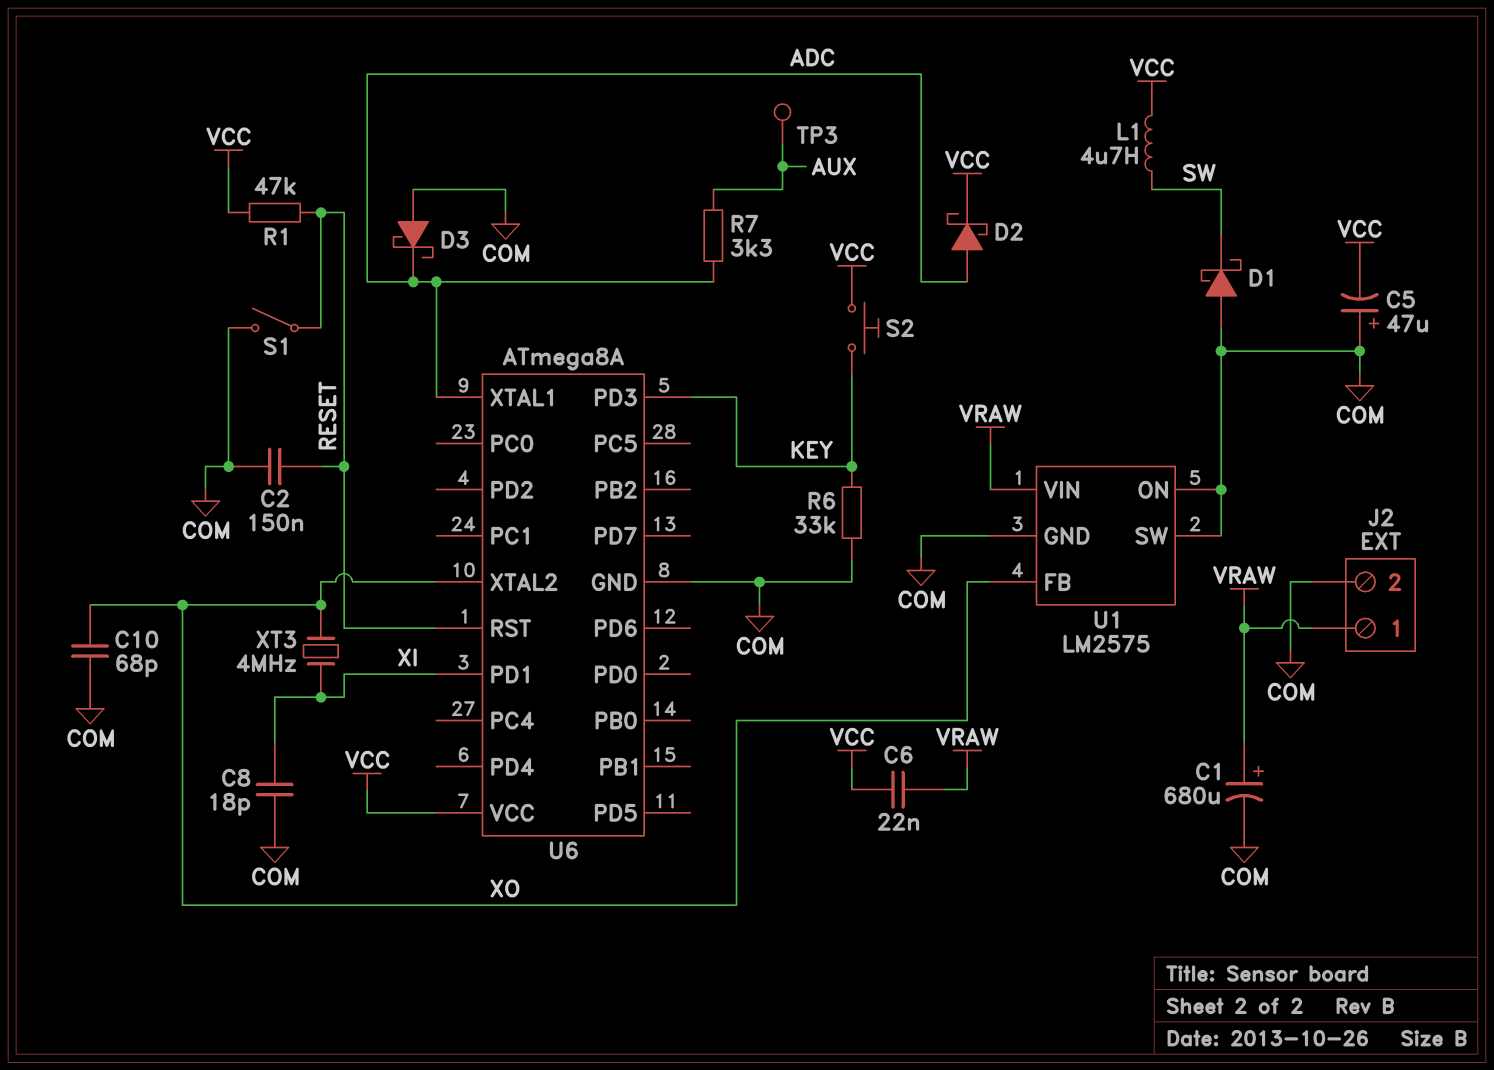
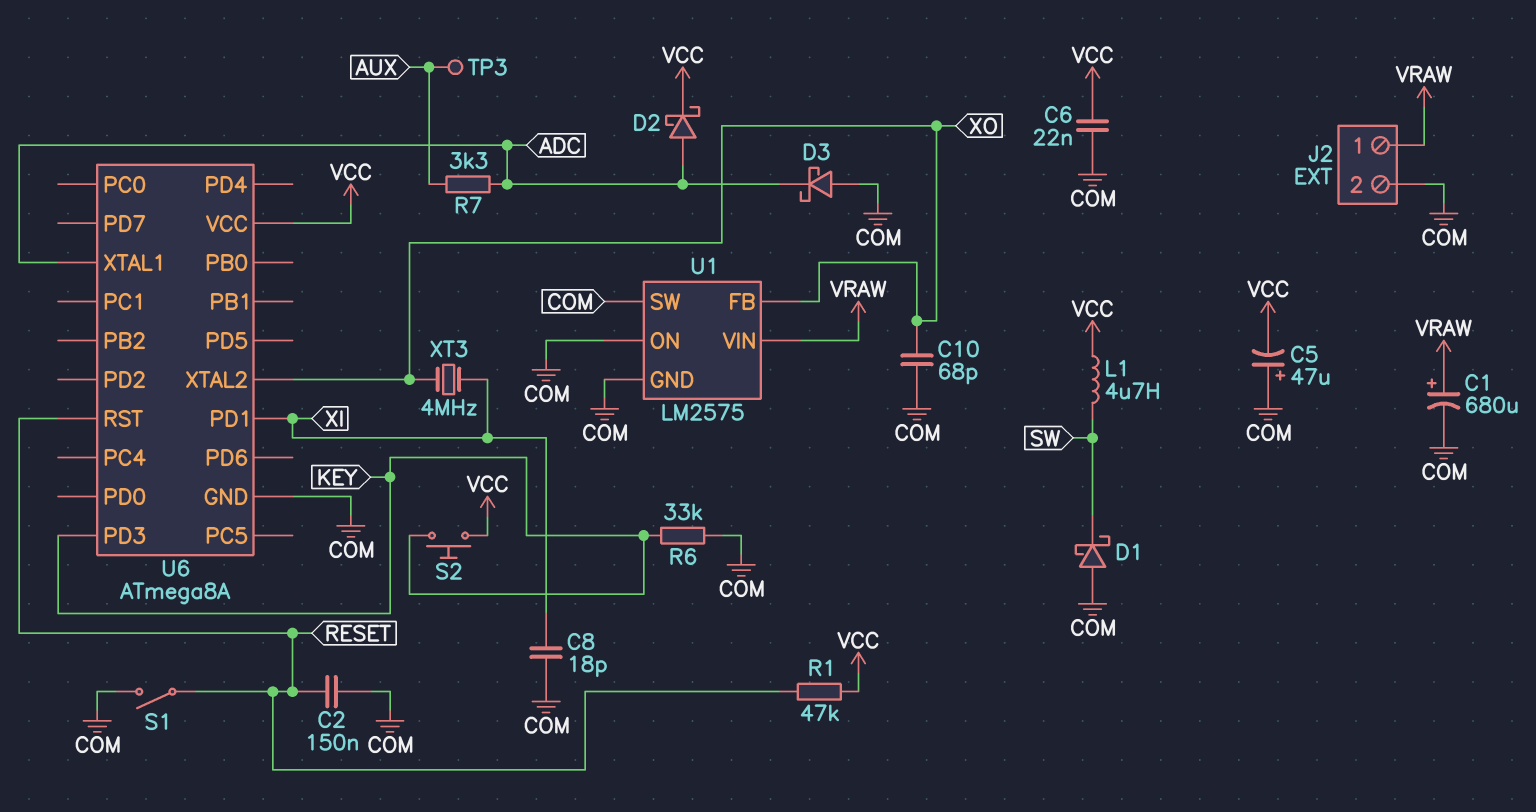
C6: 22nF (VCC, VRAW) -> 22nF (COM, VCC)

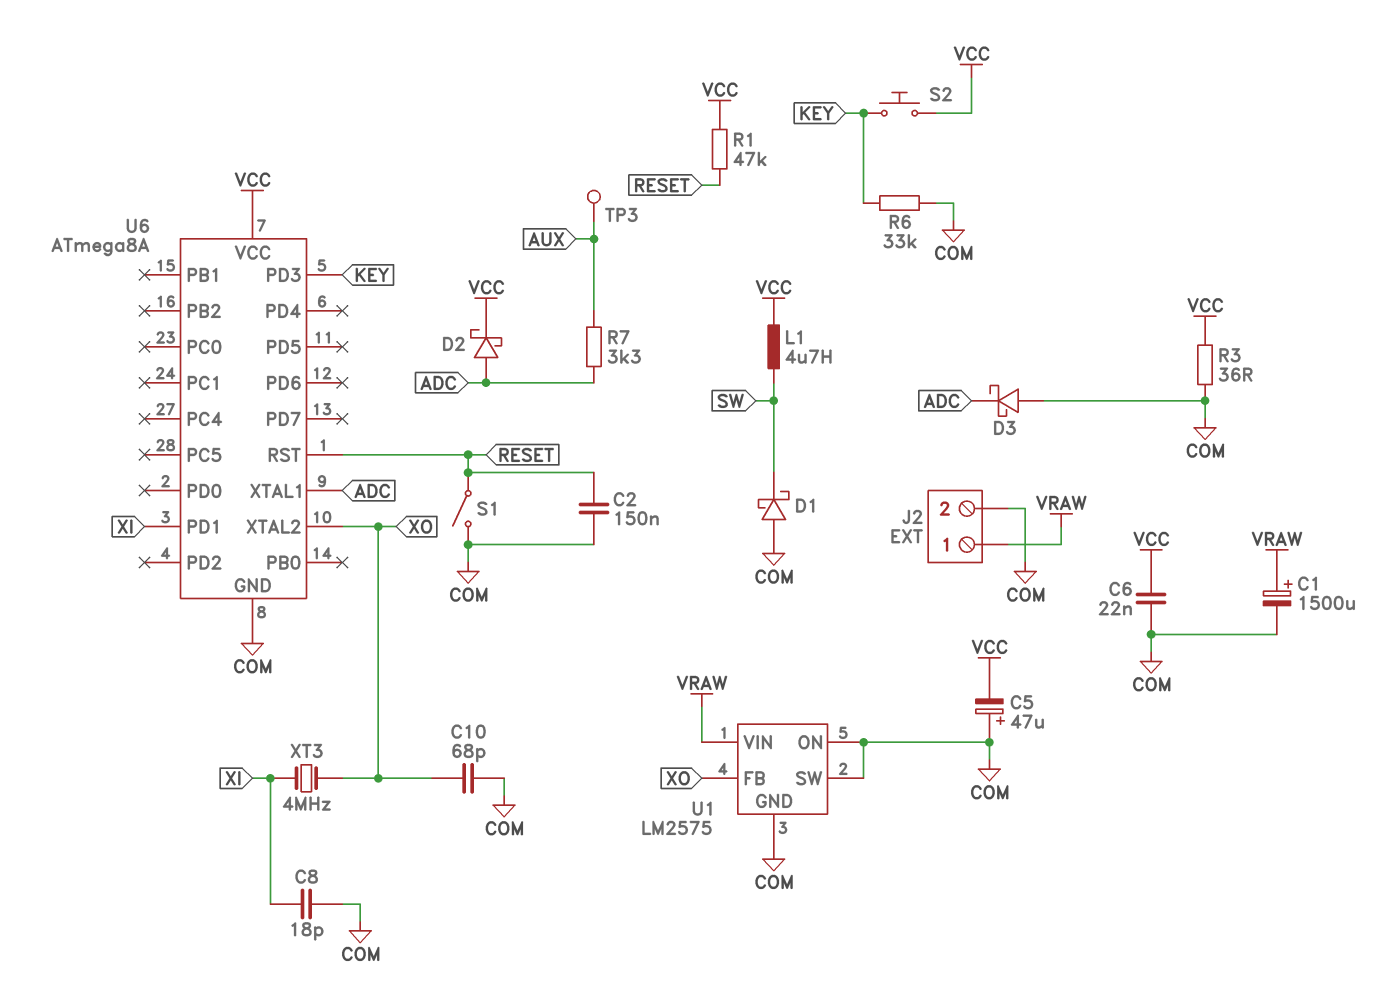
C1: 680uF (plus VRAW, minus COM) -> 1500uF (plus VRAW, minus COM)
R3: none -> 36 (COM, VCC)

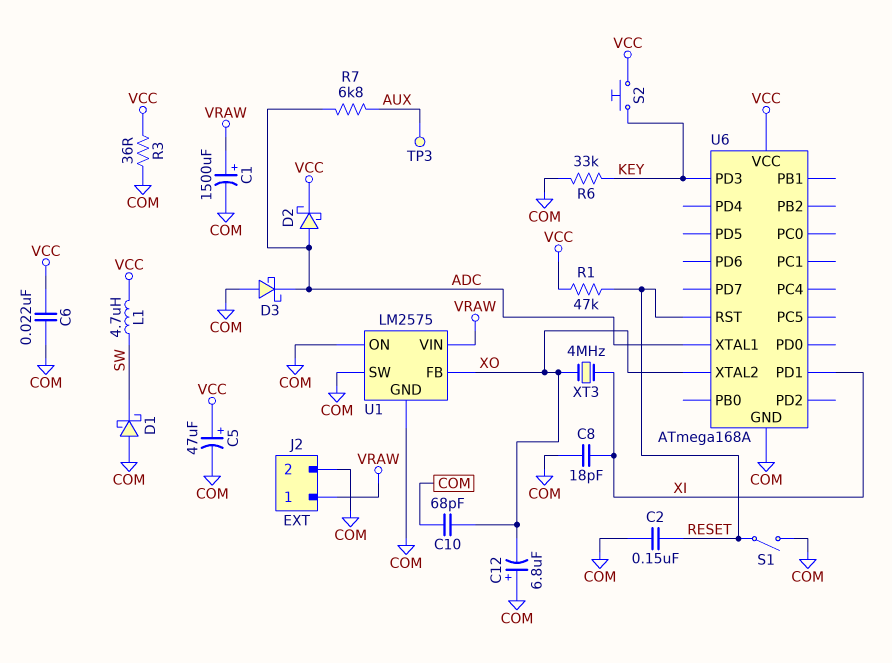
C5: 47uF (plus COM, minus VCC) -> 47uF (plus VCC, minus COM)
C12: none -> 6.8uF (plus COM, minus XO)
R7: 3.3k (ADC, AUX) -> 6.8k (ADC, AUX)
U6: ATmega8A -> ATmega168A

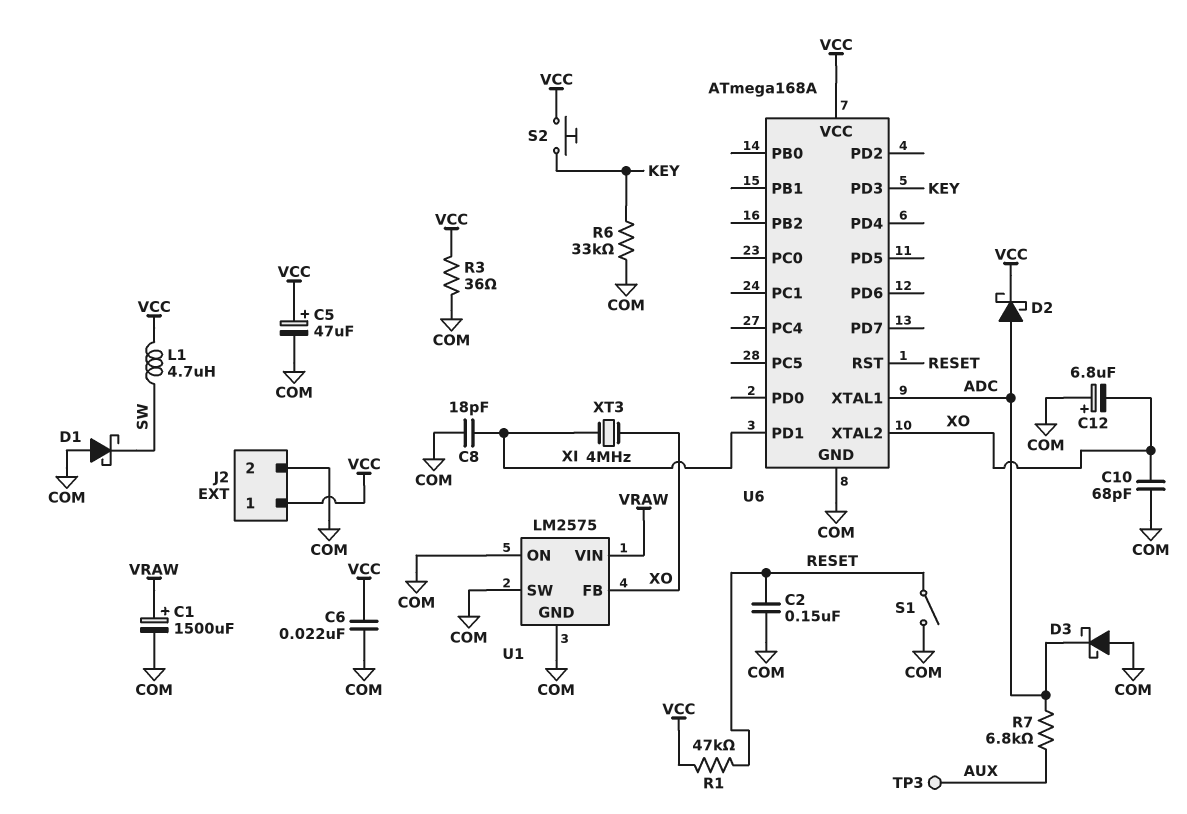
J2 pin 1: VRAW -> VCC

